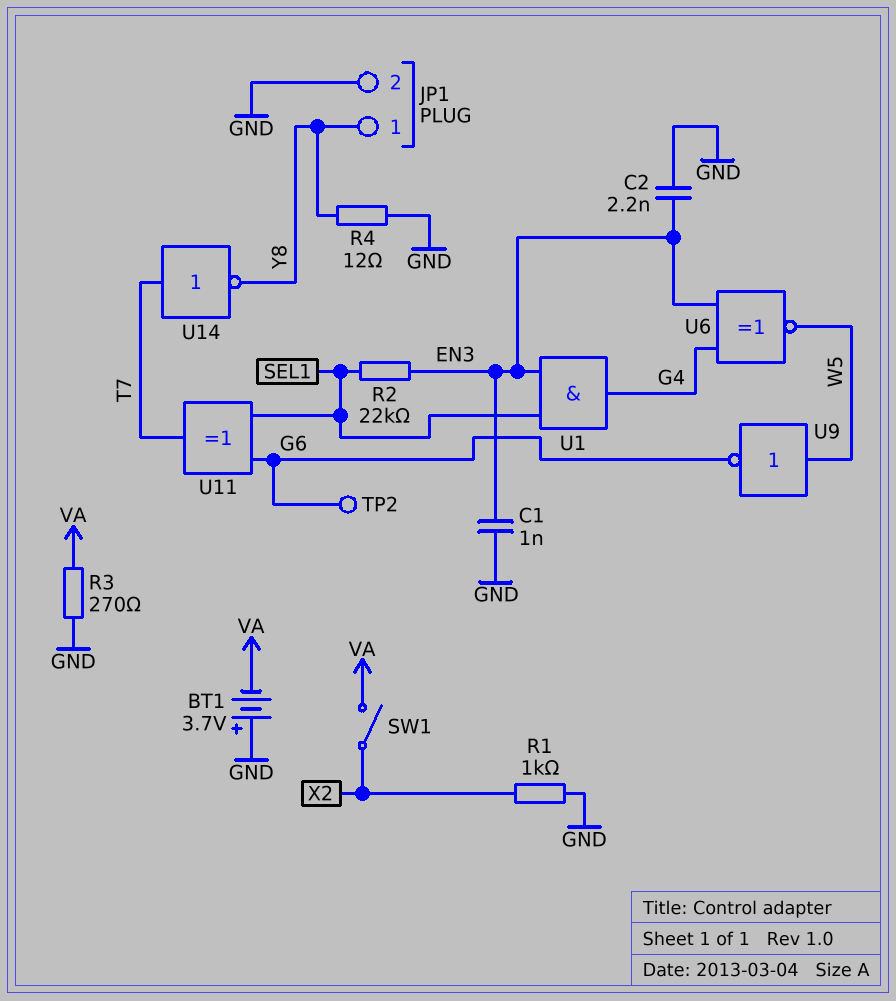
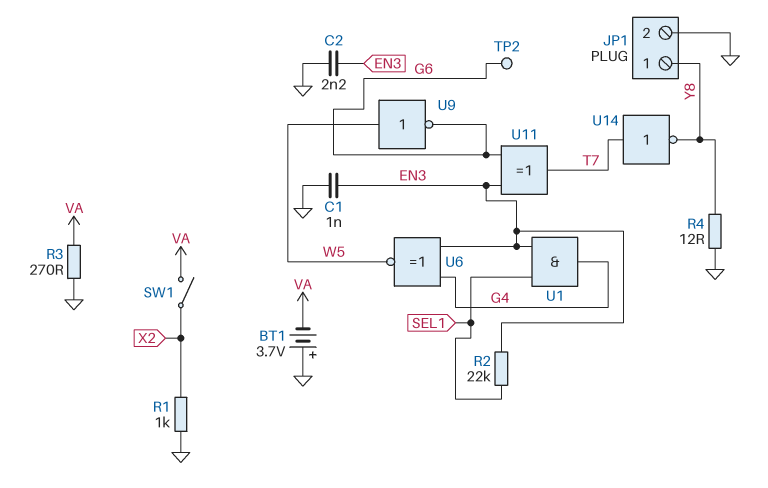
U11: XOR (in G6, in SEL1, out T7) -> XOR (in EN3, in G6, out T7)

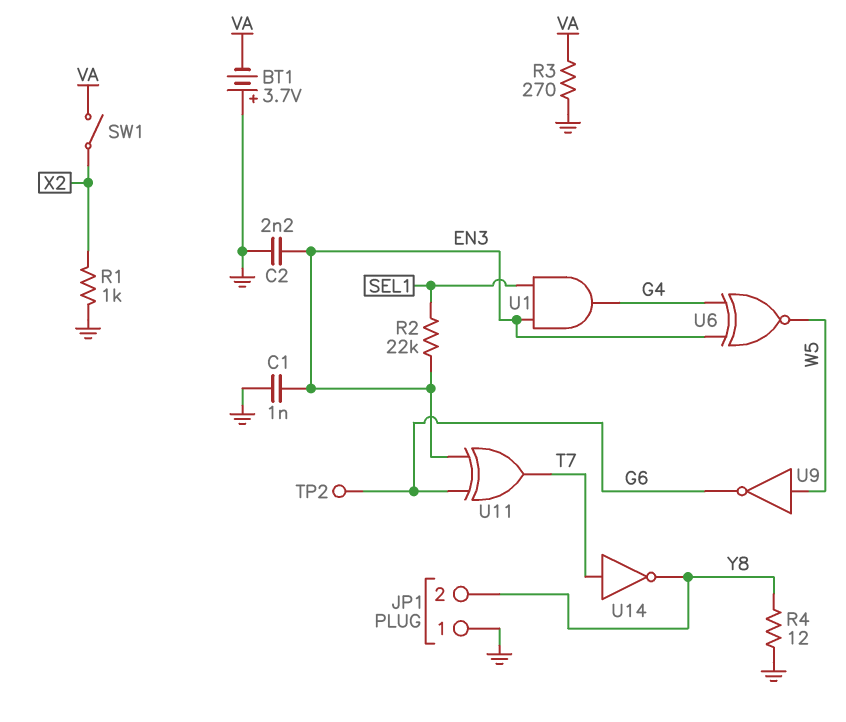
JP1 pin 1: Y8 -> GND
JP1 pin 2: GND -> Y8

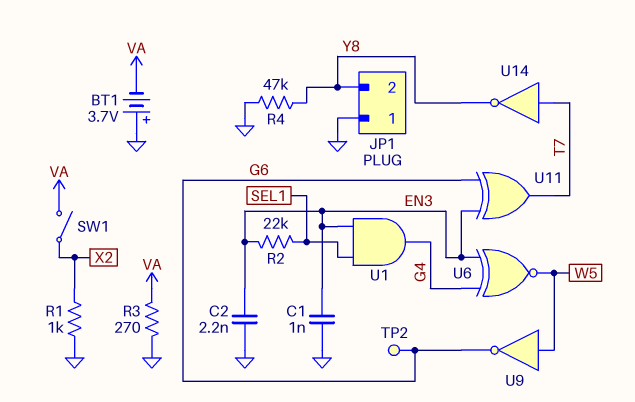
R4: 12 (GND, Y8) -> 47k (GND, Y8)

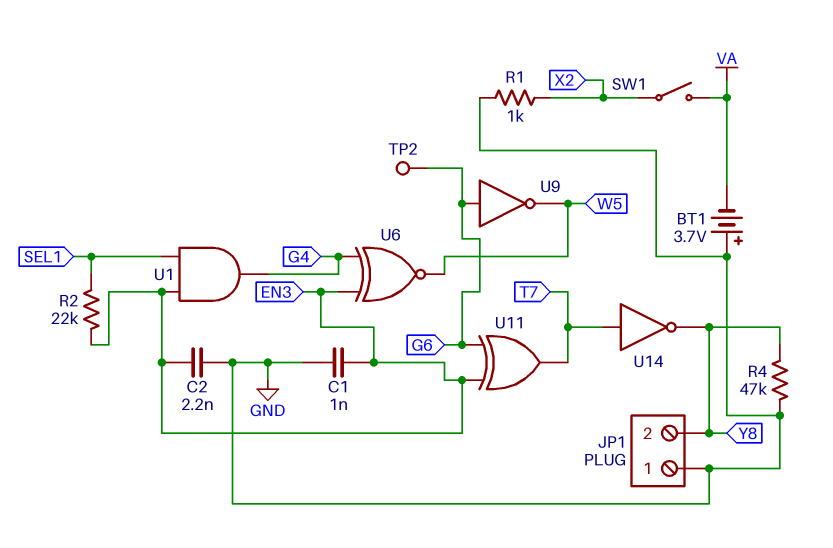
R3: 270 (GND, VA) -> none
U9: NOT (in W5, out G6) -> NOT (in G6, out W5)

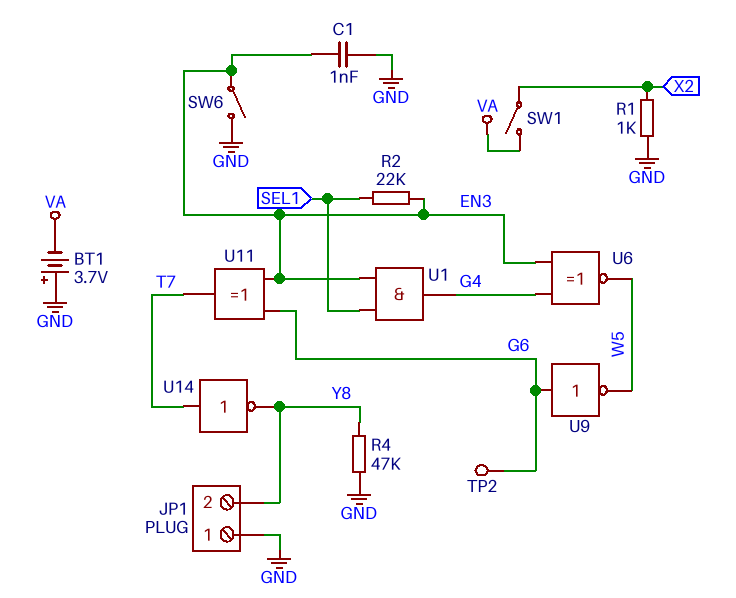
C2: 2.2nF (EN3, GND) -> none
SW6: none -> switch (EN3, GND)

